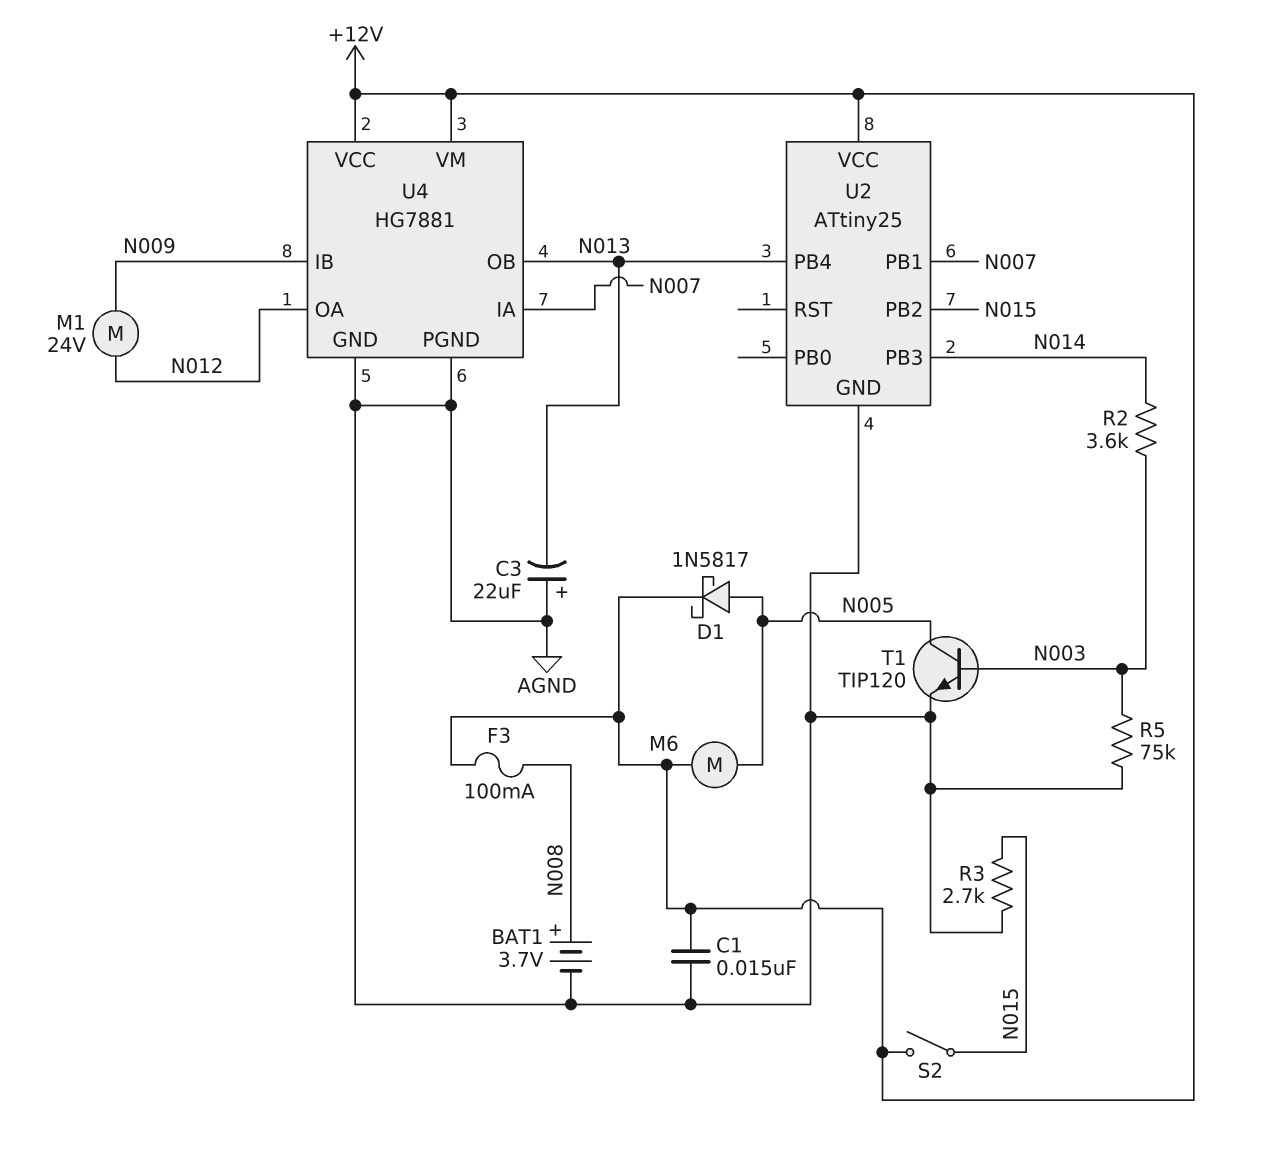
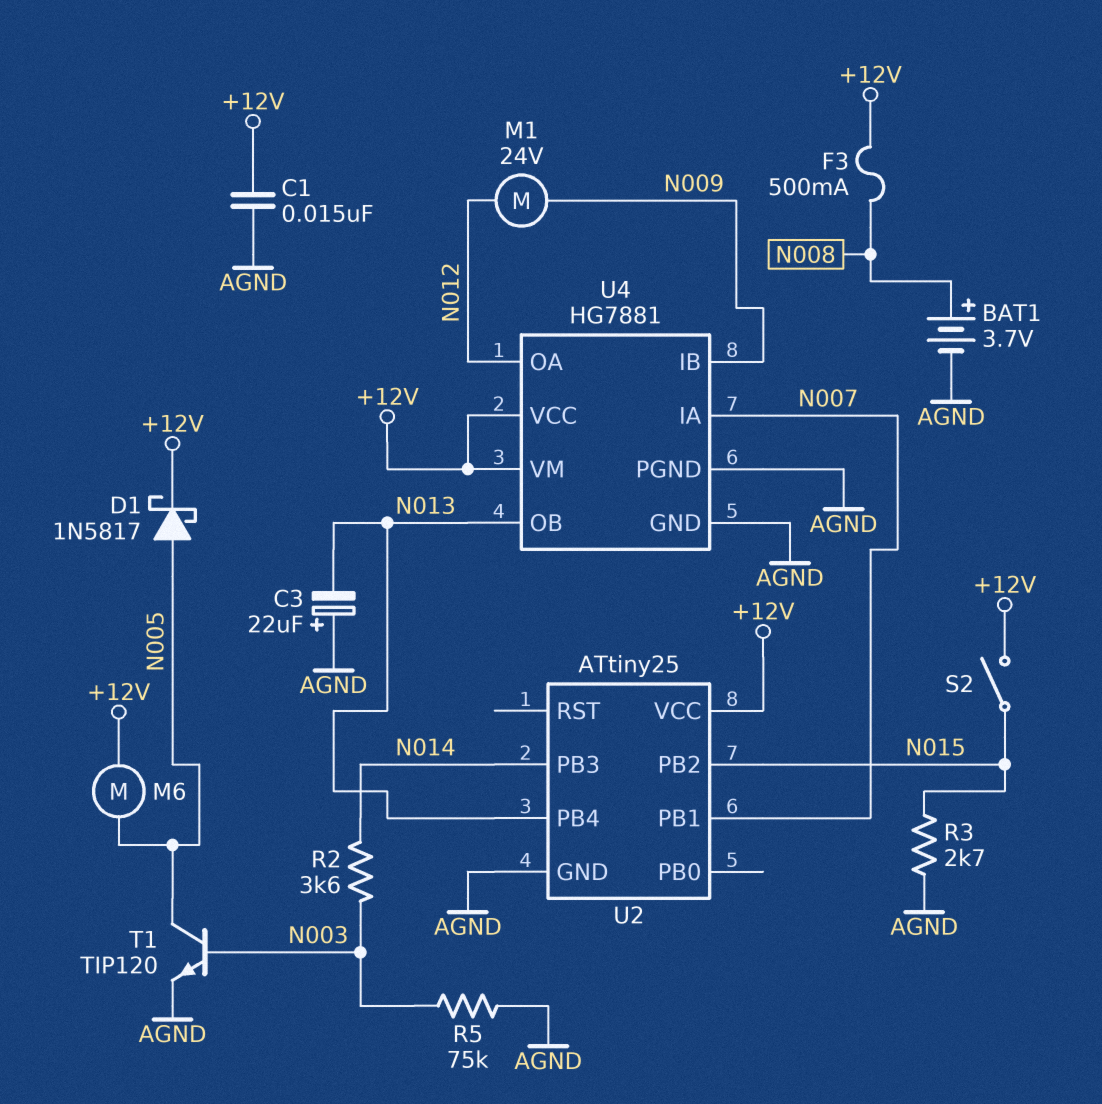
F3: 100mA (+12V, N008) -> 500mA (+12V, N008)

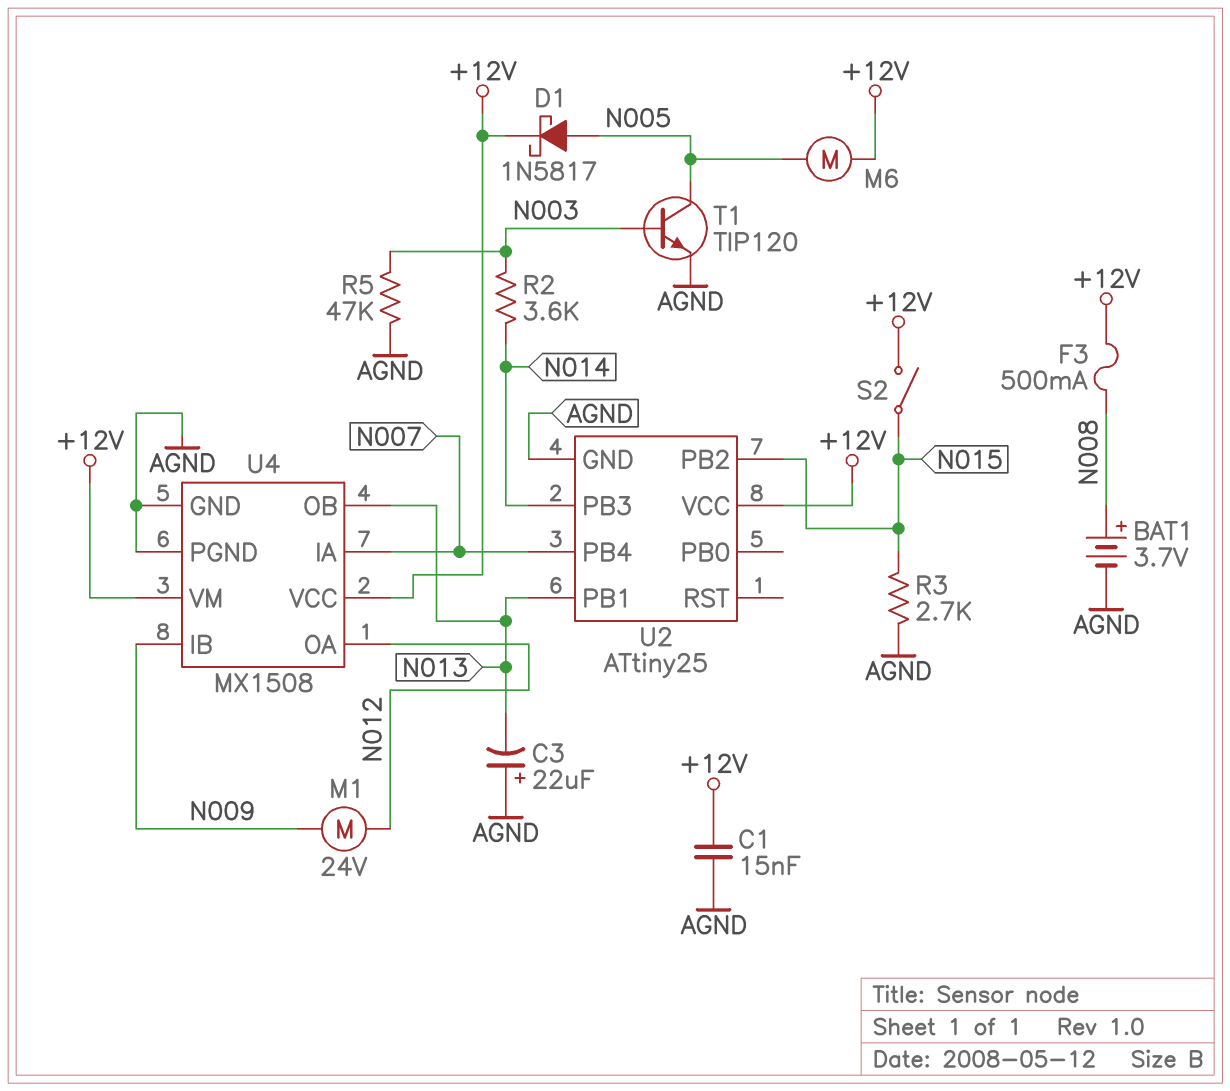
R5: 75k (AGND, N003) -> 47k (AGND, N003)
U2 pin PB1: N007 -> N013
U2 pin PB4: N013 -> N007
U4: HG7881 -> MX1508

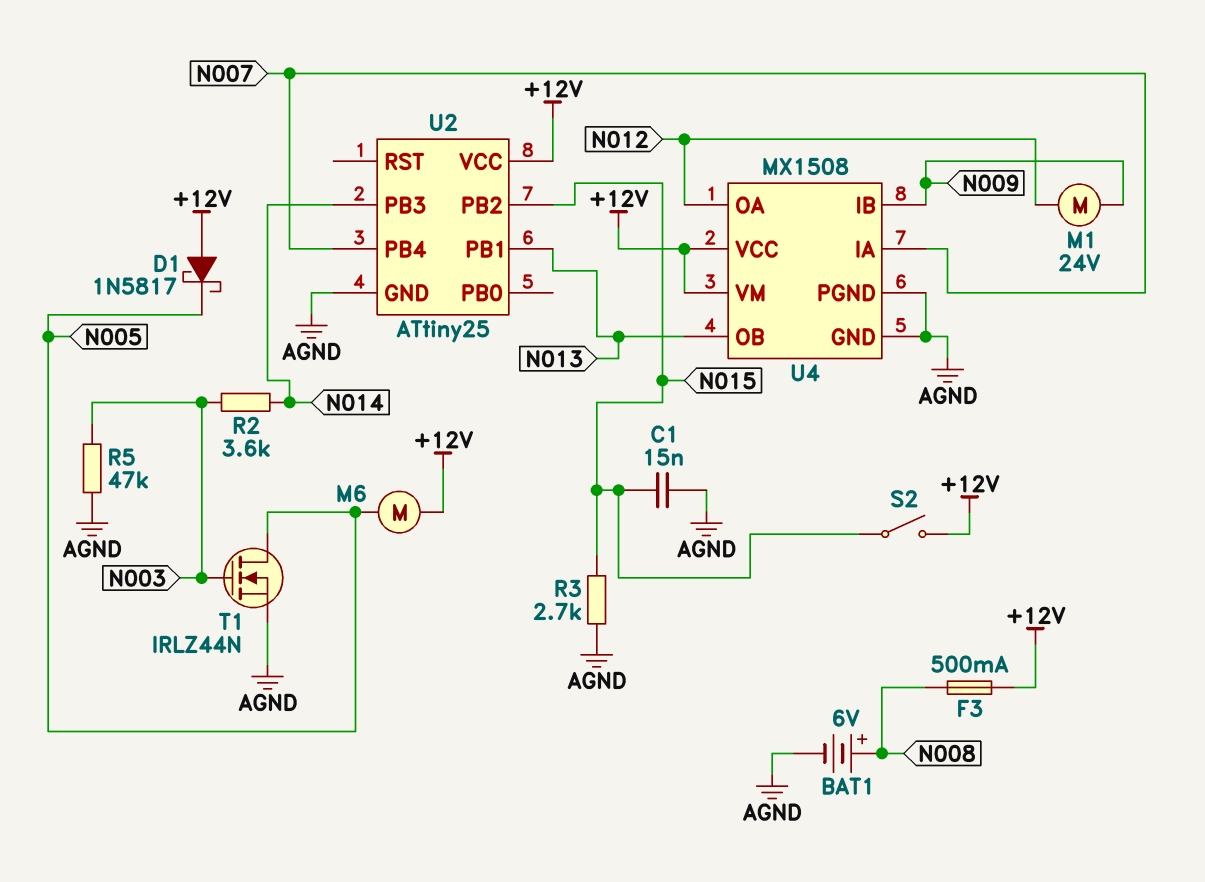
BAT1: 3.7V (plus N008, minus AGND) -> 6V (plus N008, minus AGND)
C1: 15nF (+12V, AGND) -> 15nF (AGND, N015)
C3: 22uF (plus AGND, minus N013) -> none
D1: schottky 1N5817 (A N005, K +12V) -> schottky 1N5817 (A +12V, K N005)
T1: NPN TIP120 (B N003, C N005, E AGND) -> NMOS IRLZ44N (G N003, D N005, S AGND)

